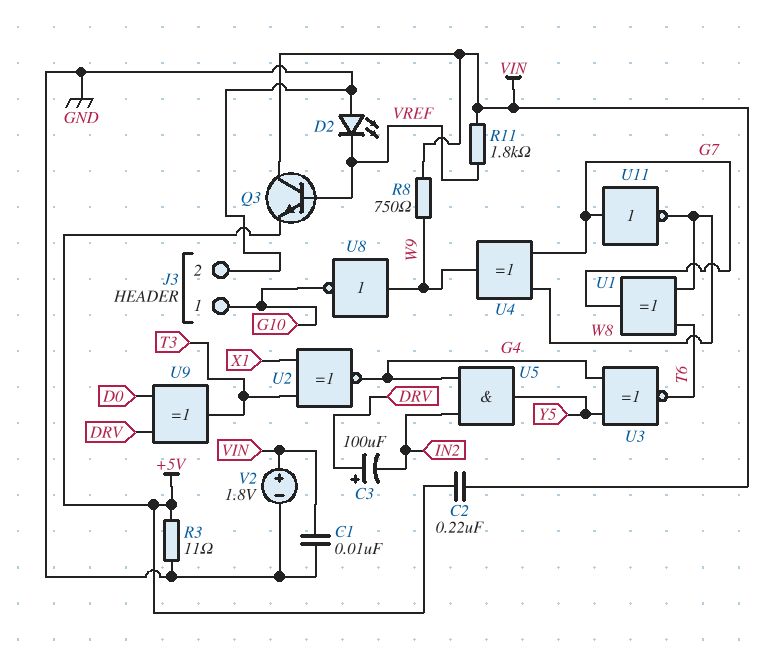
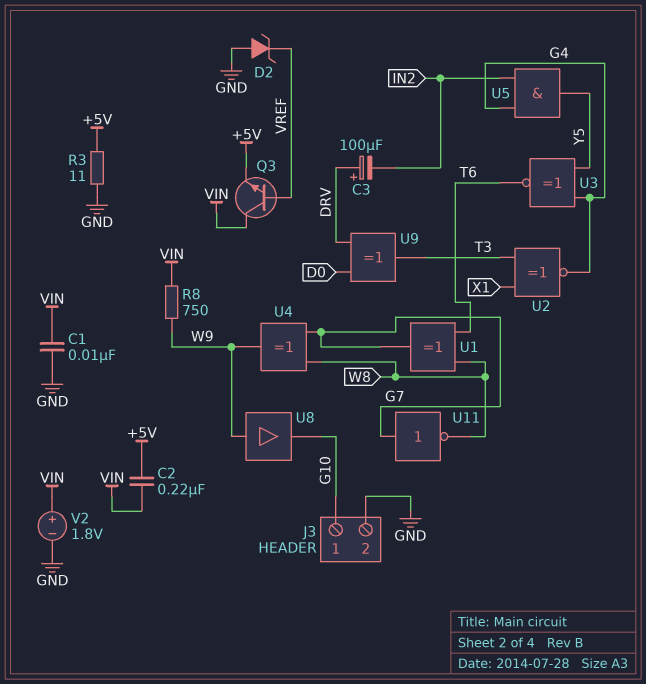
D2: LED (A GND, K VREF) -> zener (A GND, K VREF)
R11: 1.8k (VIN, VREF) -> none
U8: NOT (in W9, out G10) -> buffer (in W9, out G10)

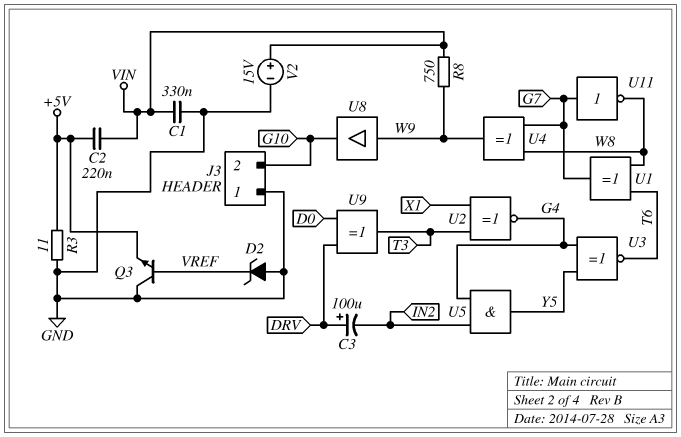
C1: 10nF (GND, VIN) -> 330nF (GND, VIN)
J3 pin 1: G10 -> GND
J3 pin 2: GND -> G10
Q3: NPN (B VREF, C VIN, E +5V) -> NPN (B VREF, C GND, E +5V)
V2: 1.8V (plus VIN, minus GND) -> 15V (plus VIN, minus GND)

